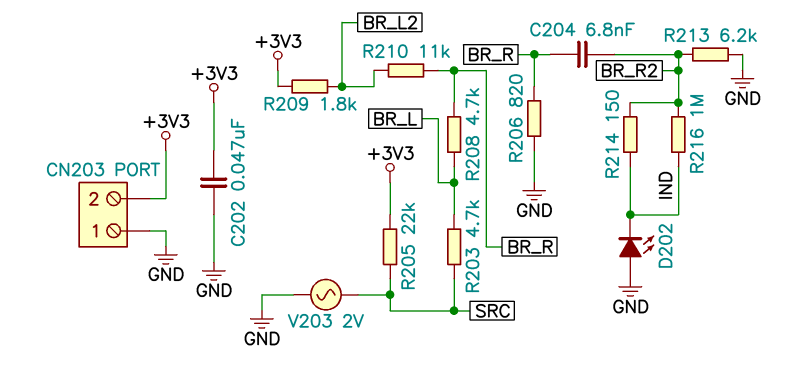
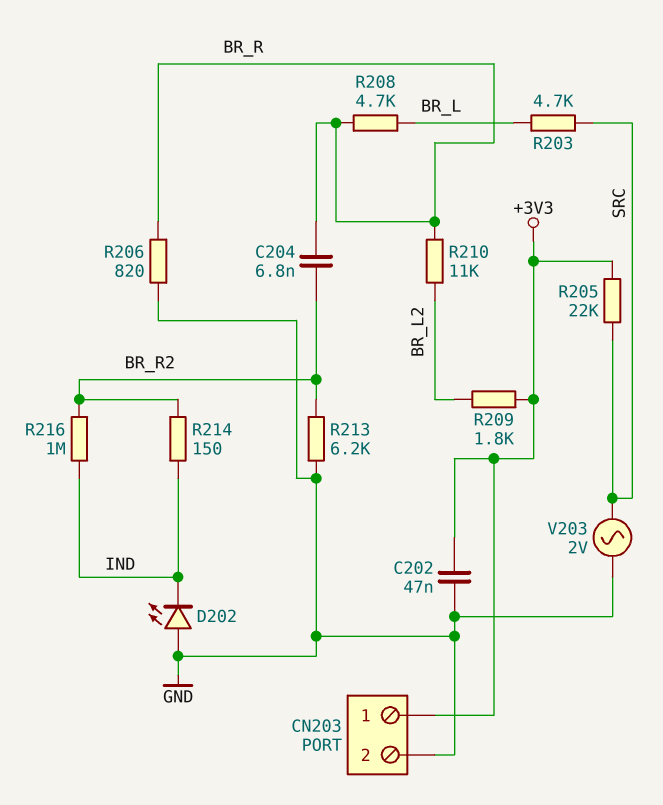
CN203 pin 1: GND -> +3V3
CN203 pin 2: +3V3 -> GND

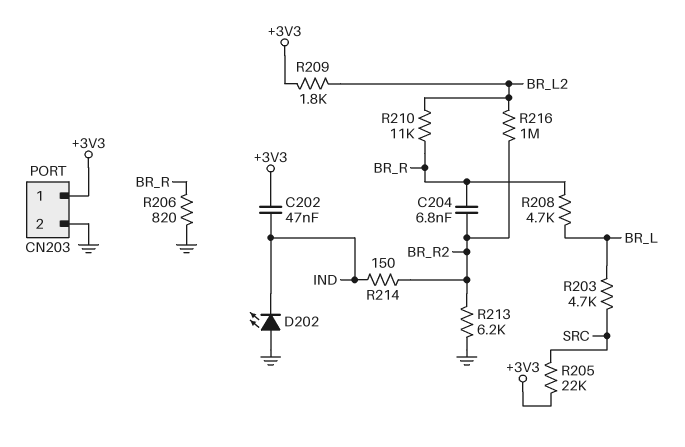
C202: 47nF (+3V3, GND) -> 47nF (+3V3, IND)
R216: 1M (BR_R2, IND) -> 1M (BR_L2, BR_R2)
V203: AC 2V (GND, SRC) -> none

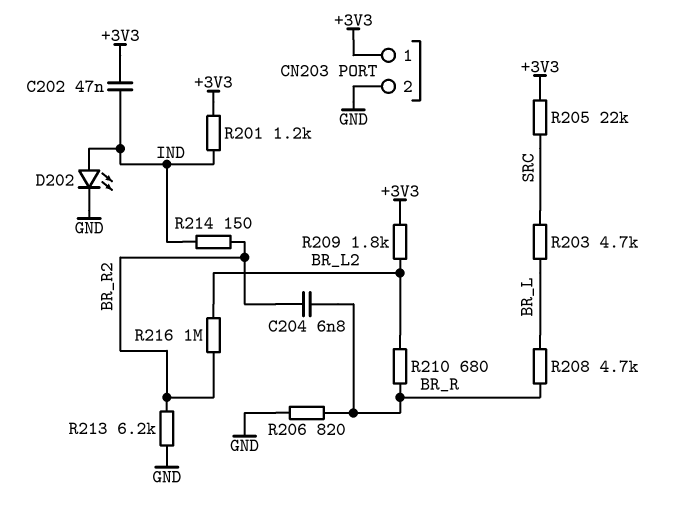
D202: LED (A GND, K IND) -> LED (A IND, K GND)
R201: none -> 1.2k (+3V3, IND)
R210: 11k (BR_L2, BR_R) -> 680 (BR_L2, BR_R)

